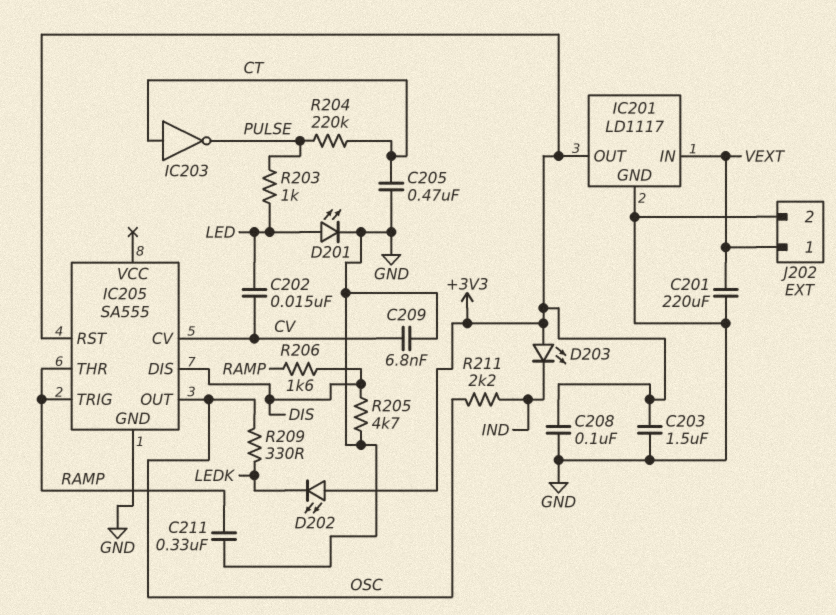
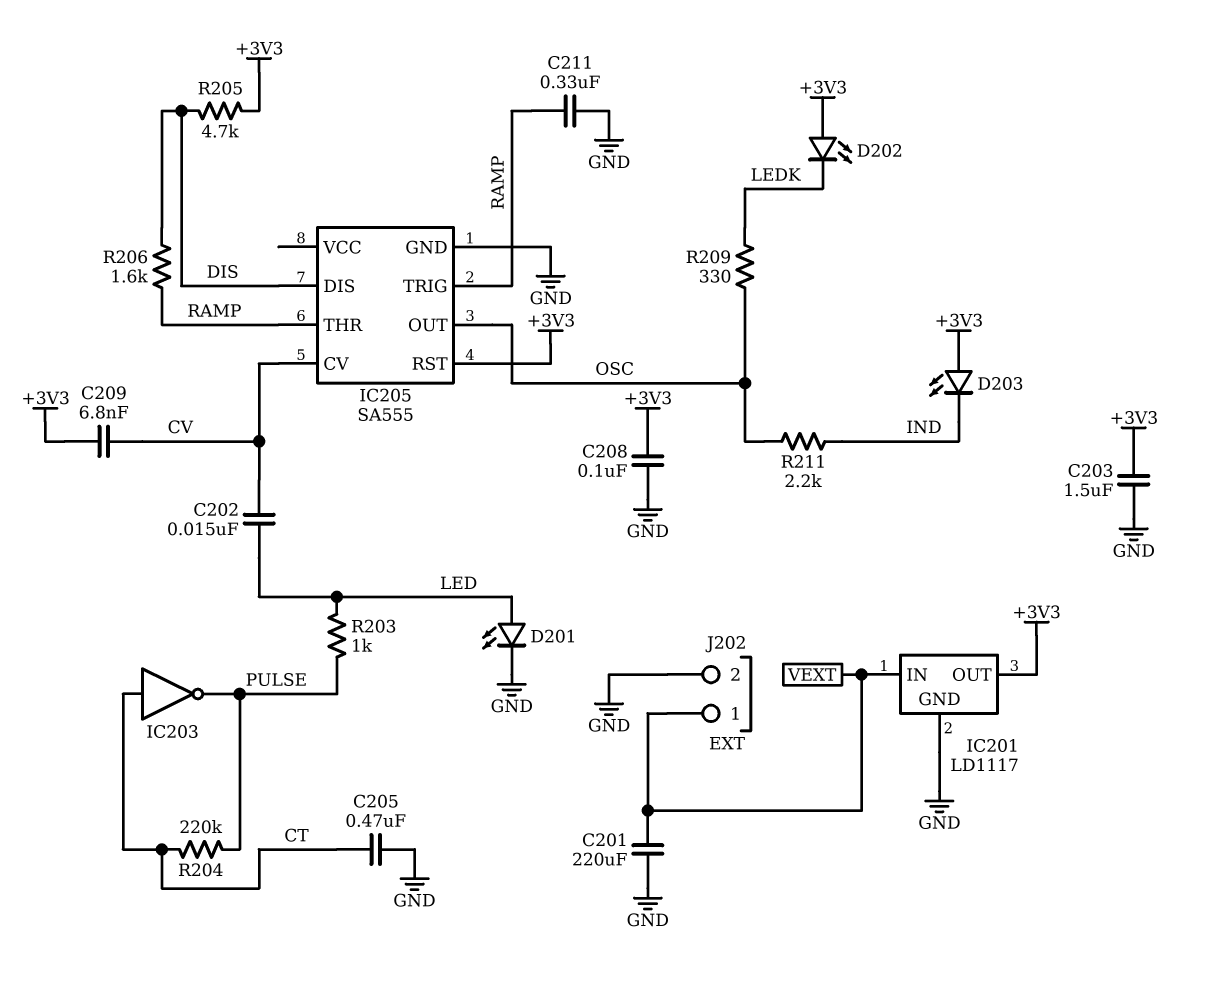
C209: 6.8nF (CV, GND) -> 6.8nF (+3V3, CV)
R205: 4.7k (DIS, GND) -> 4.7k (+3V3, DIS)

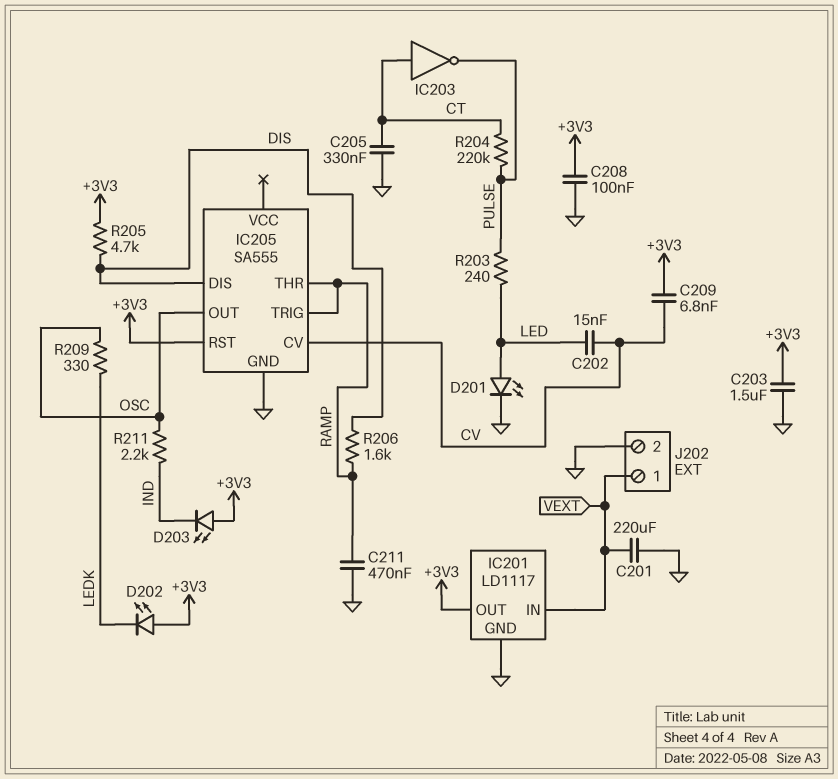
C205: 470nF (CT, GND) -> 330nF (CT, GND)
C211: 330nF (GND, RAMP) -> 470nF (GND, RAMP)
R203: 1k (LED, PULSE) -> 240 (LED, PULSE)

